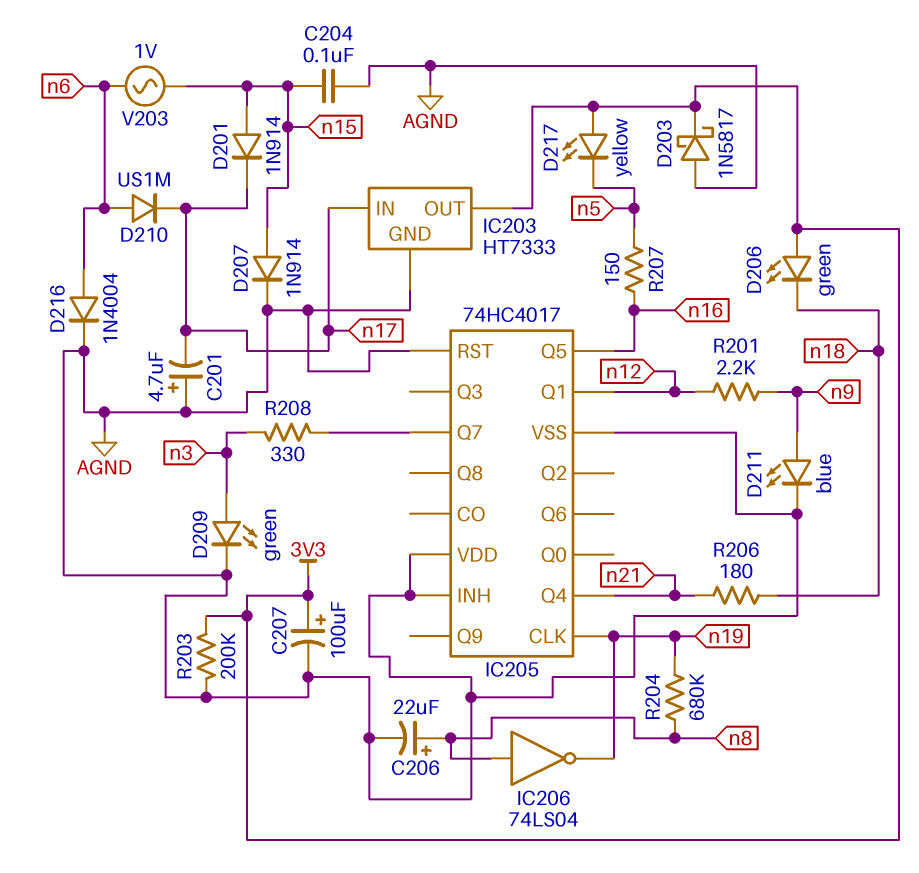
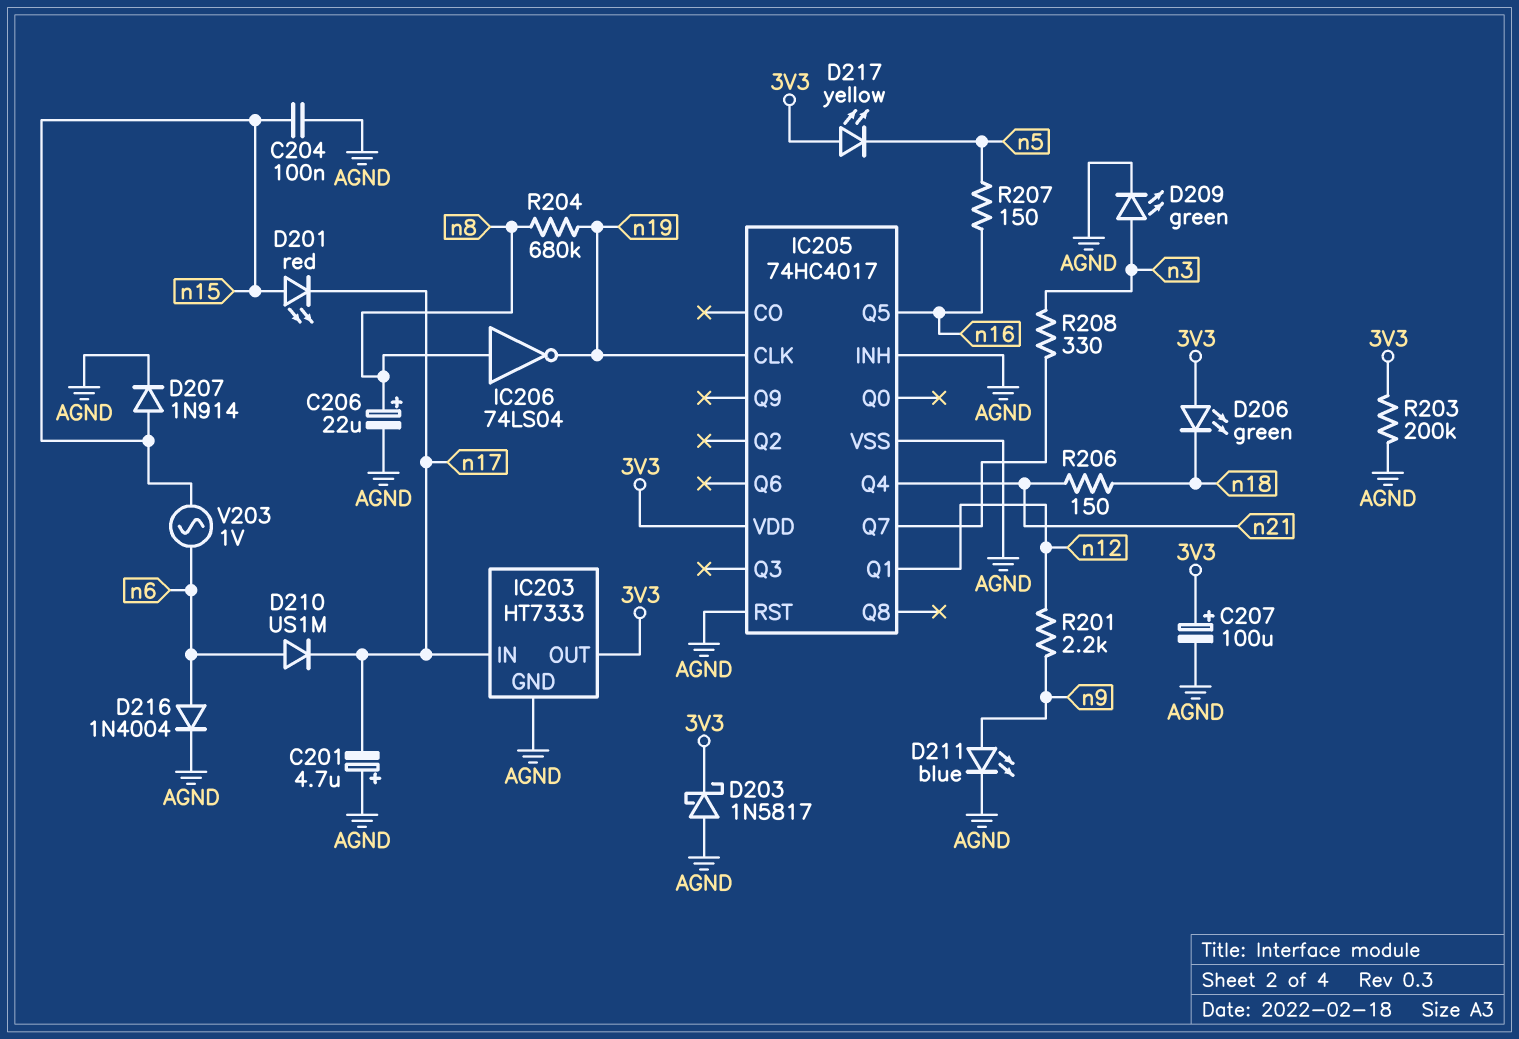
D201: diode 1N914 (A n15, K n17) -> LED red (A n15, K n17)
IC205 pin VDD: AGND -> 3V3
R206: 180 (n18, n21) -> 150 (n18, n21)

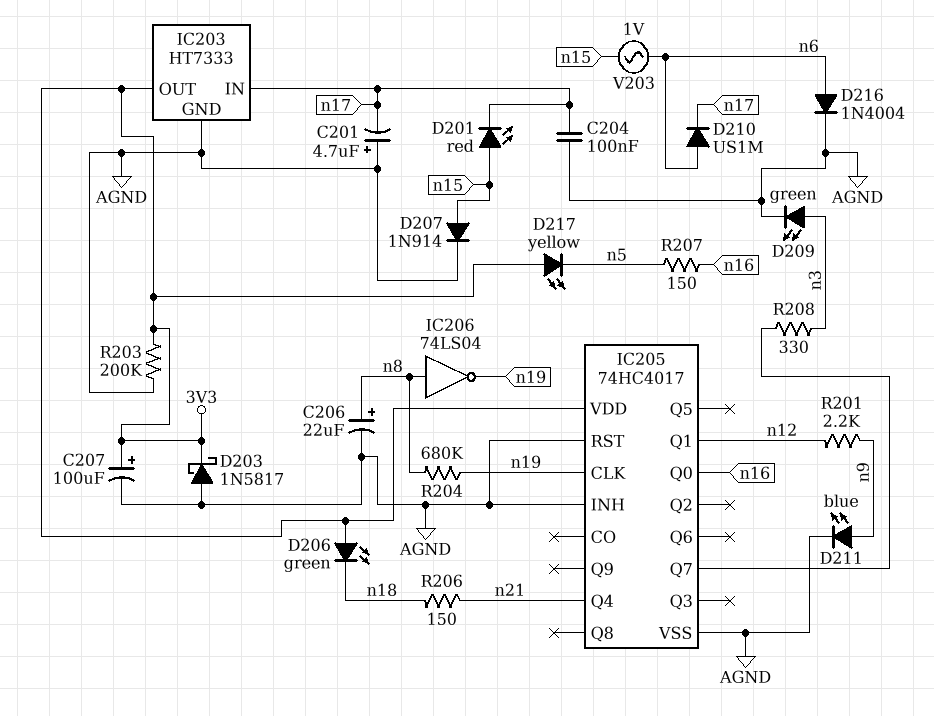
C204: 100nF (AGND, n15) -> 100nF (AGND, n17)
IC205 pin Q0: none -> n16
IC205 pin Q5: n16 -> none

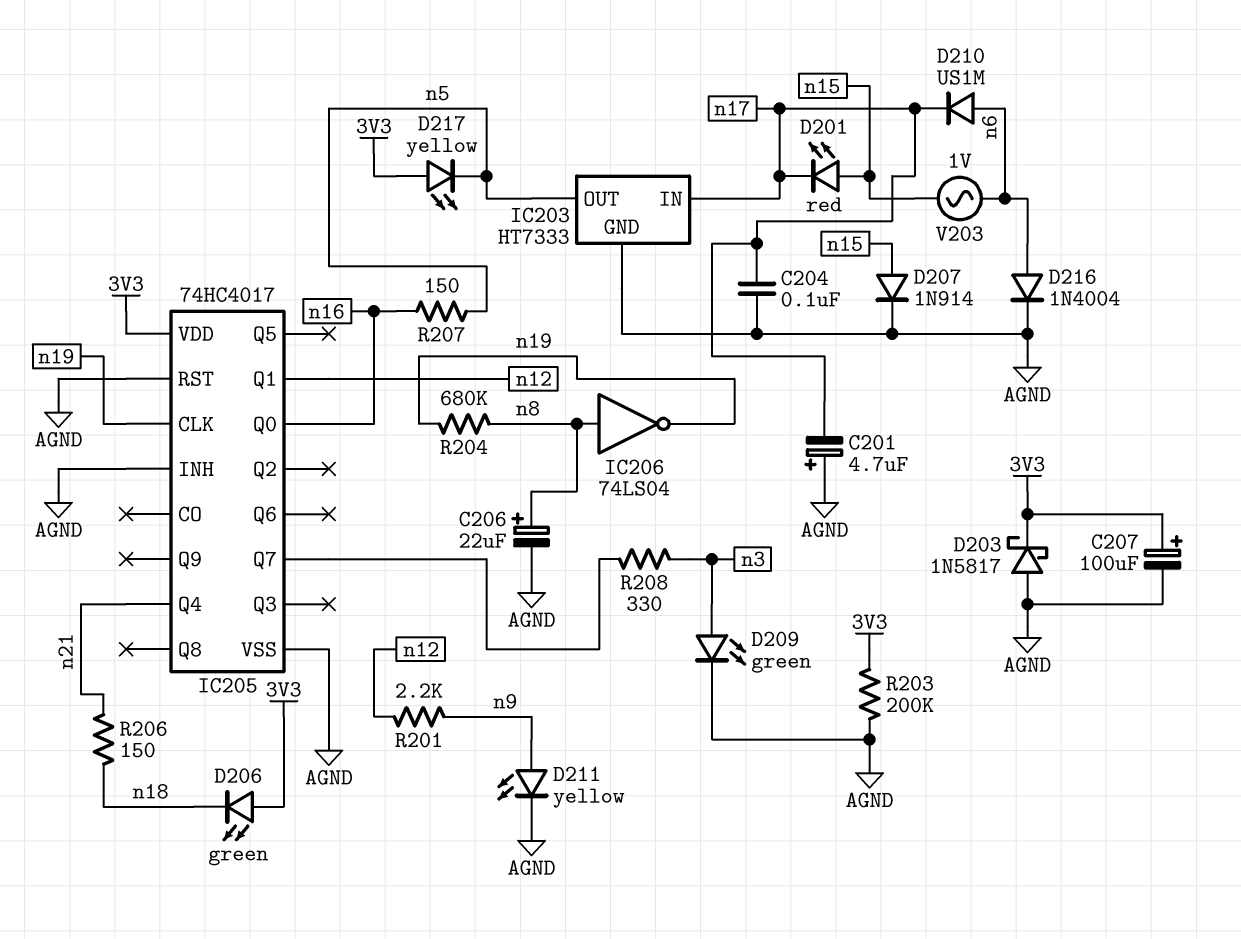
D211: LED blue (A n9, K AGND) -> LED yellow (A n9, K AGND)
IC203 pin OUT: 3V3 -> n5

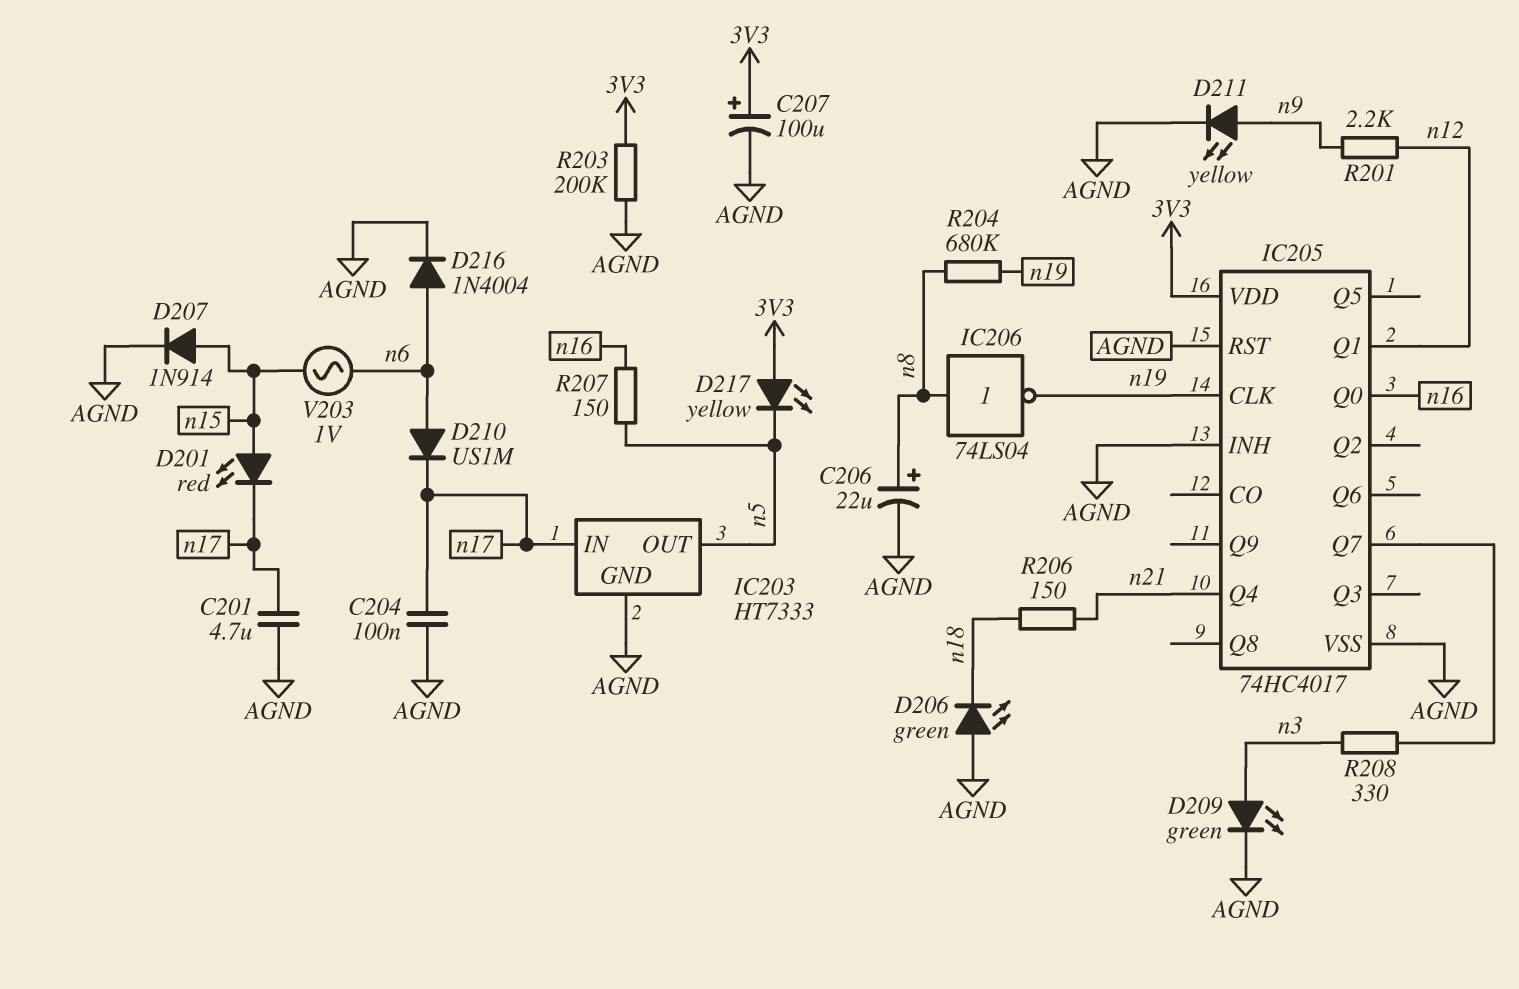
C201: 4.7uF (plus AGND, minus n17) -> 4.7uF (AGND, n17)
D203: schottky 1N5817 (A AGND, K 3V3) -> none
D206: LED green (A 3V3, K n18) -> LED green (A AGND, K n18)

